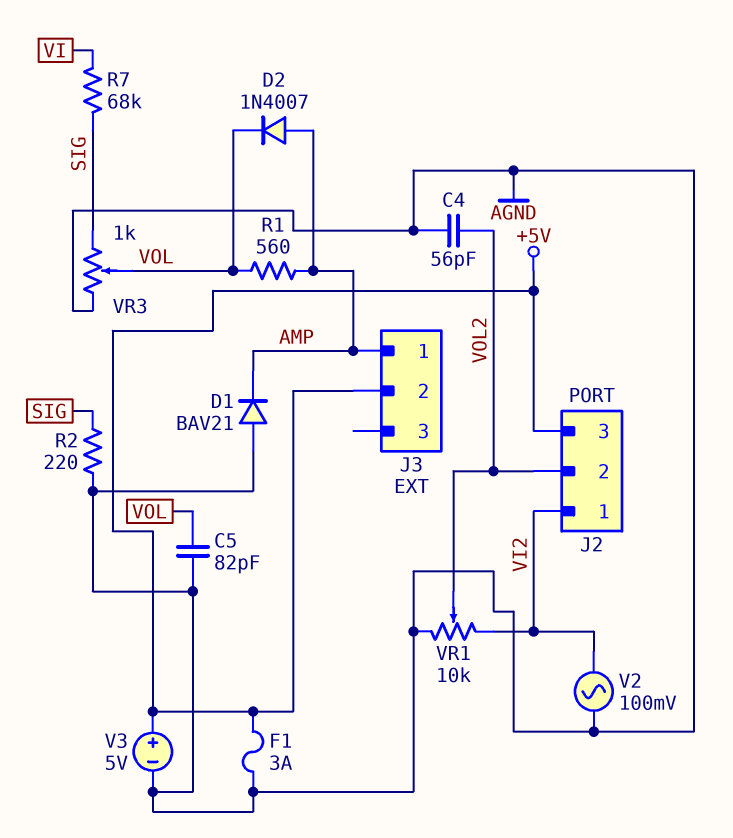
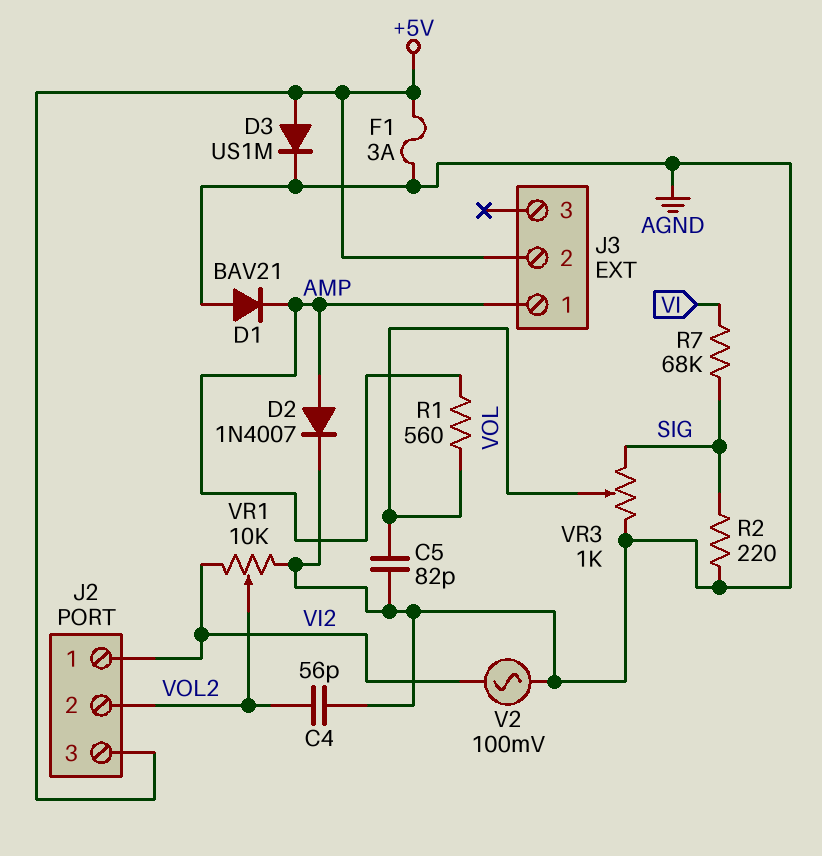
D2: diode 1N4007 (A AMP, K VOL) -> diode 1N4007 (A AMP, K AGND)
D3: none -> diode US1M (A +5V, K AGND)
V3: 5V (plus +5V, minus AGND) -> none

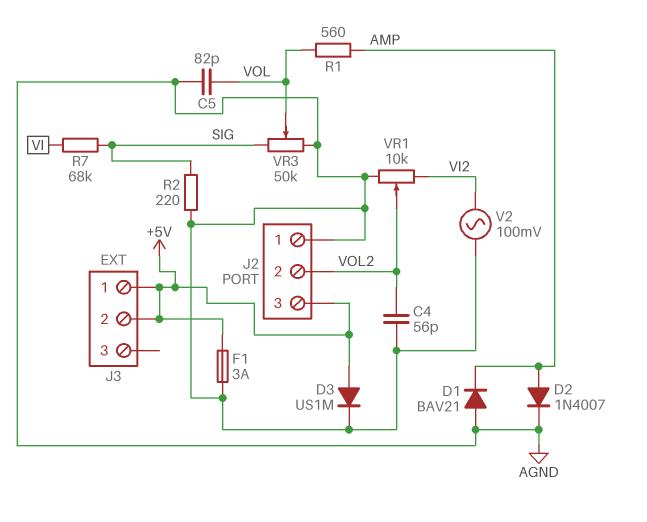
J2 pin 1: VI2 -> AGND
J3 pin 1: AMP -> +5V
VR3: 1k (AGND, SIG, wiper VOL) -> 50k (AGND, SIG, wiper VOL)

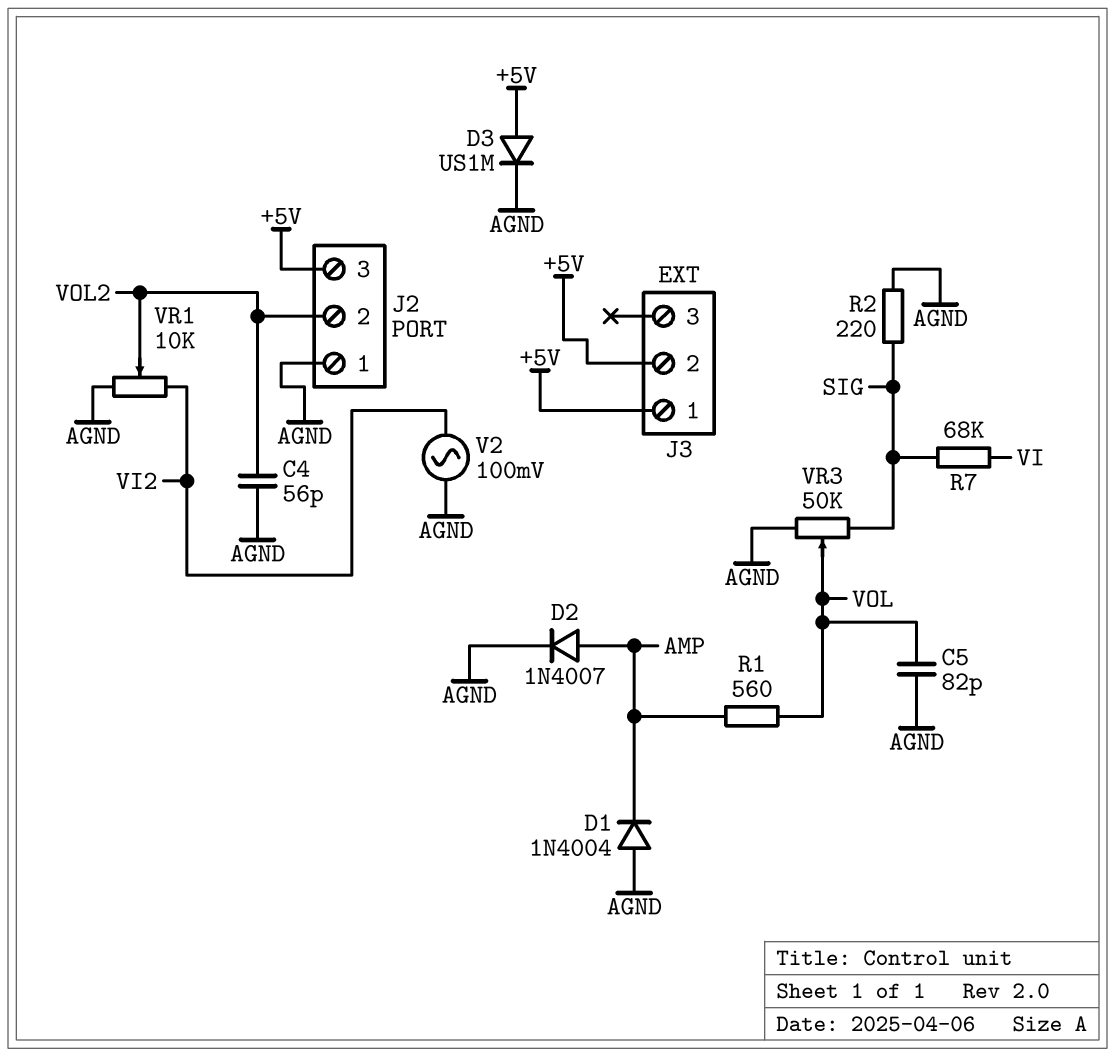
D1: diode BAV21 (A AGND, K AMP) -> diode 1N4004 (A AGND, K AMP)
F1: 3A (+5V, AGND) -> none

